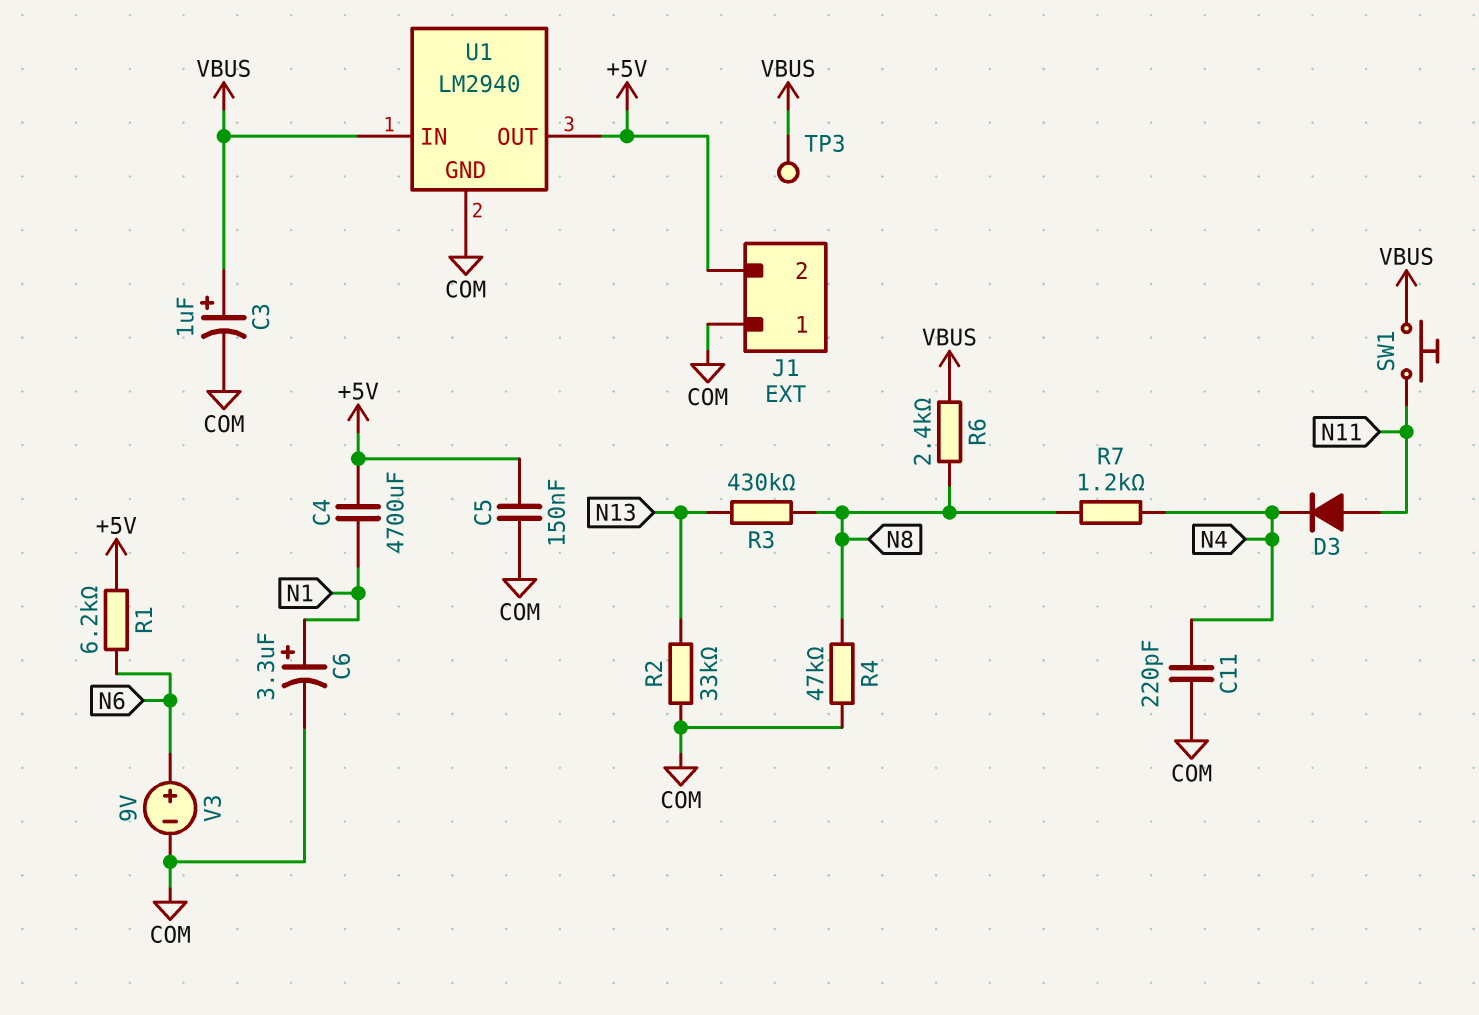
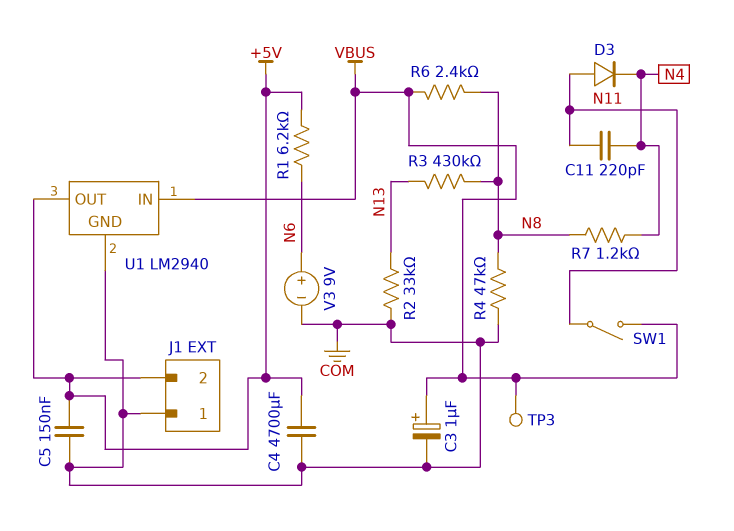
C4: 4700uF (+5V, N1) -> 4700uF (+5V, COM)
C6: 3.3uF (plus N1, minus COM) -> none
C11: 220pF (COM, N4) -> 220pF (N4, N11)
SW1: button (N11, VBUS) -> switch (N11, VBUS)

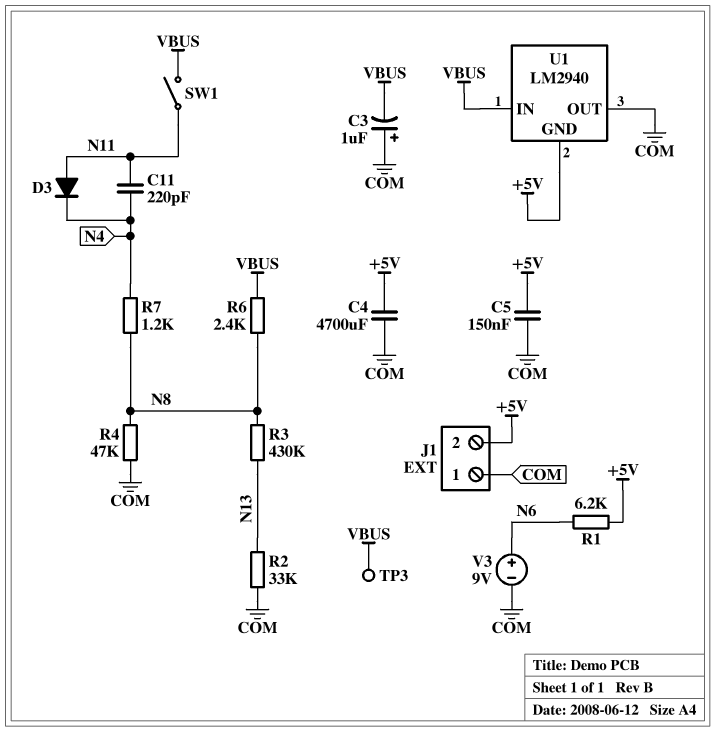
C3: 1uF (plus VBUS, minus COM) -> 1uF (plus COM, minus VBUS)
U1 pin GND: COM -> +5V
U1 pin OUT: +5V -> COM

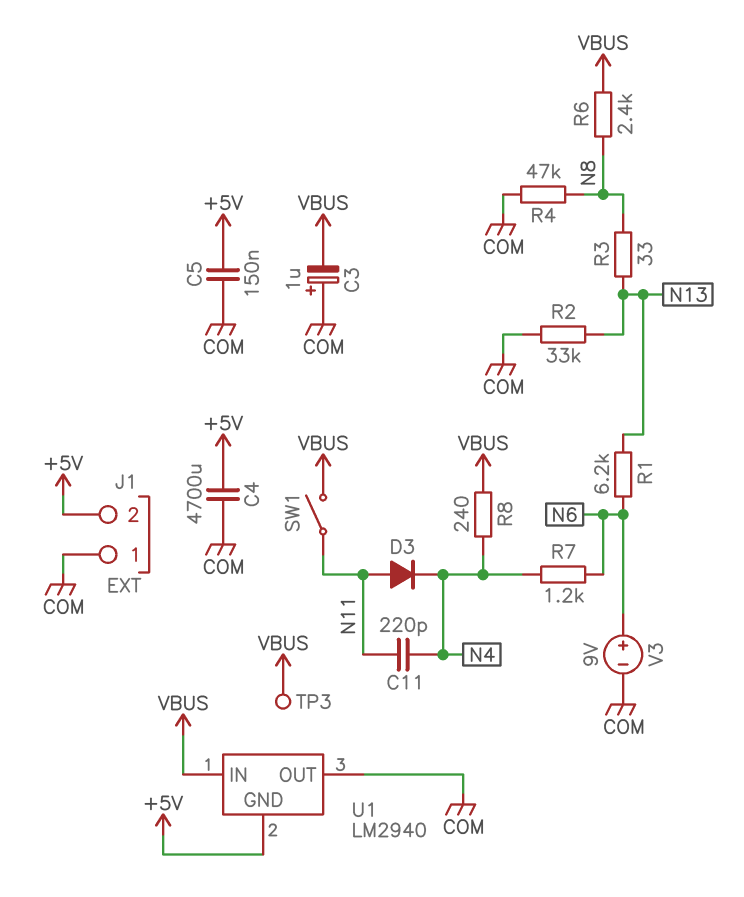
R1: 6.2k (+5V, N6) -> 6.2k (N6, N13)
R3: 430k (N8, N13) -> 33 (N8, N13)
R7: 1.2k (N4, N8) -> 1.2k (N4, N6)
R8: none -> 240 (N4, VBUS)

